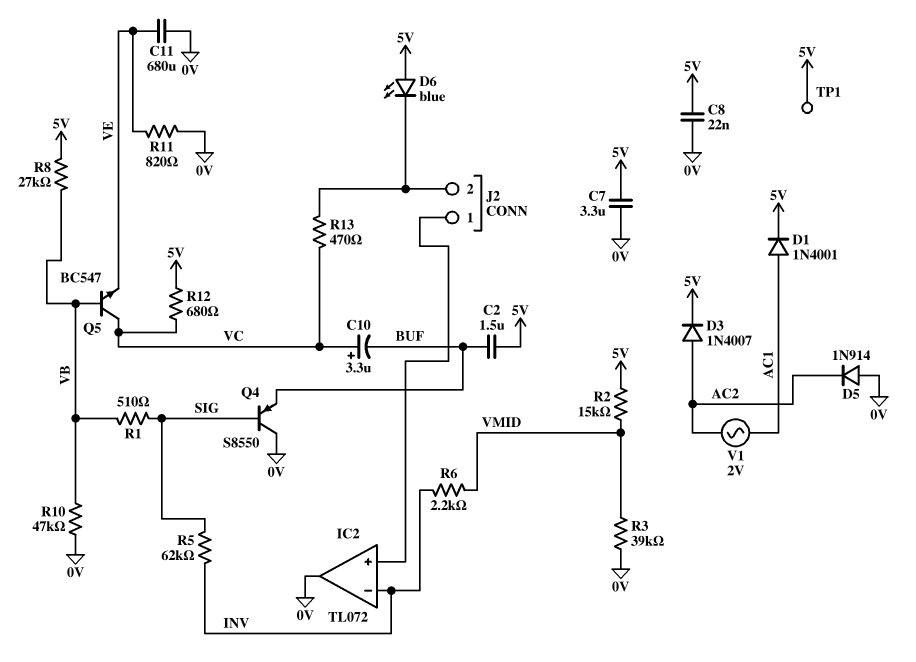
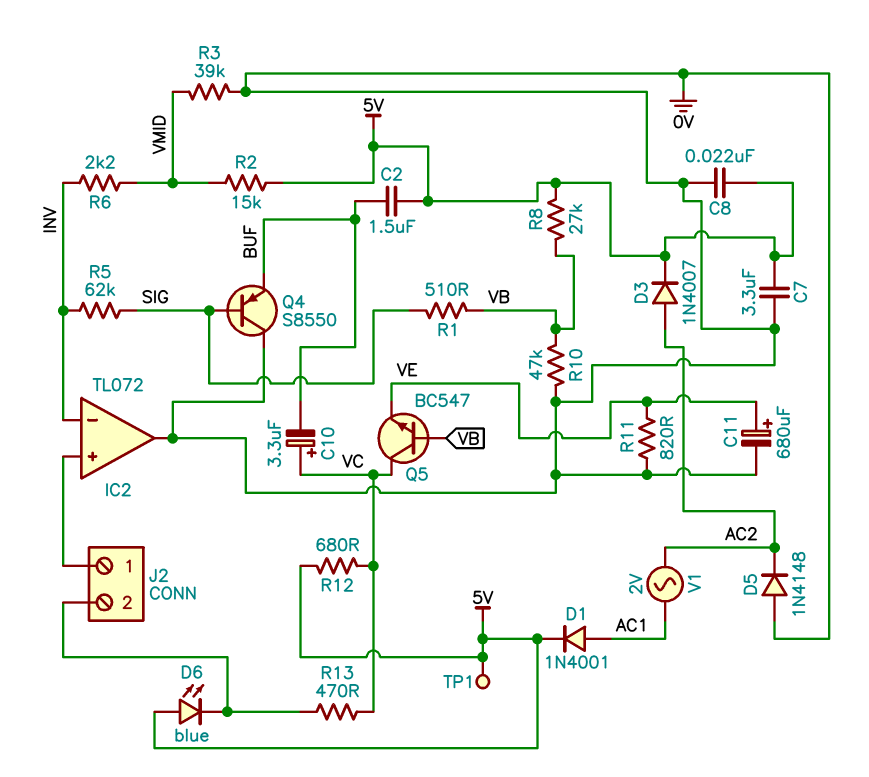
C11: 680uF (0V, VE) -> 680uF (plus VE, minus 0V)
D5: diode 1N914 (A 0V, K AC2) -> diode 1N4148 (A 0V, K AC2)

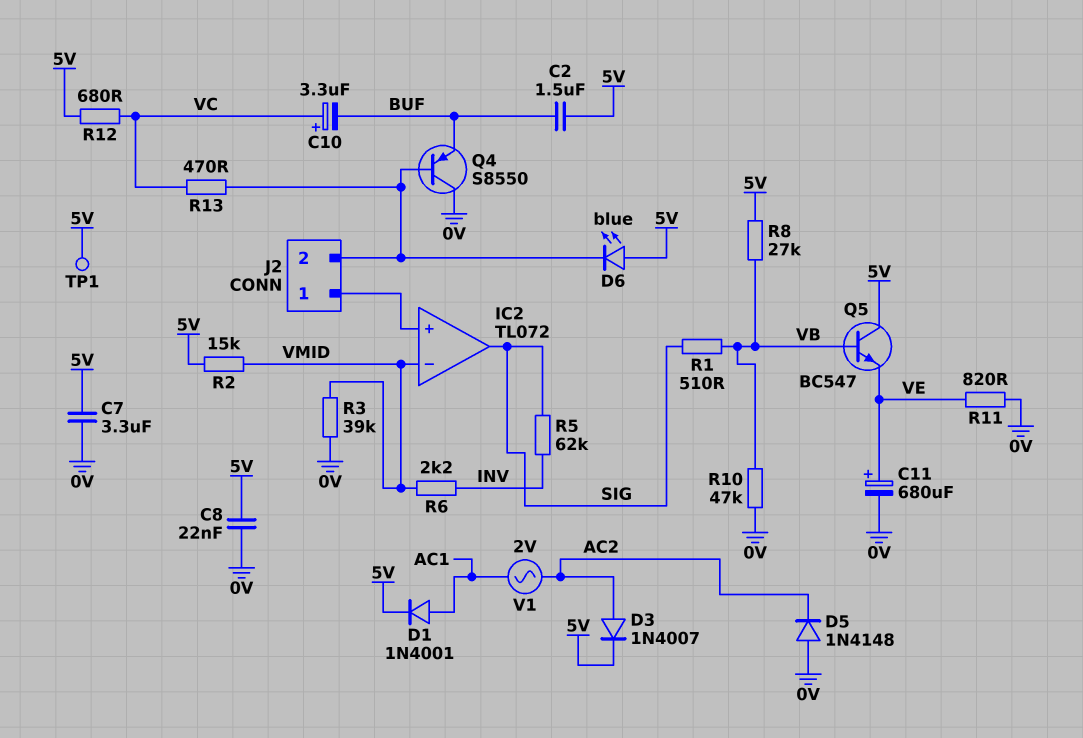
IC2 pin in-: INV -> VMID
IC2 pin out: 0V -> SIG
Q4: PNP S8550 (B SIG, C 0V, E BUF) -> PNP S8550 (B J2/2, C 0V, E BUF)
Q5: NPN BC547 (B VB, C VC, E VE) -> NPN BC547 (B VB, C 5V, E VE)

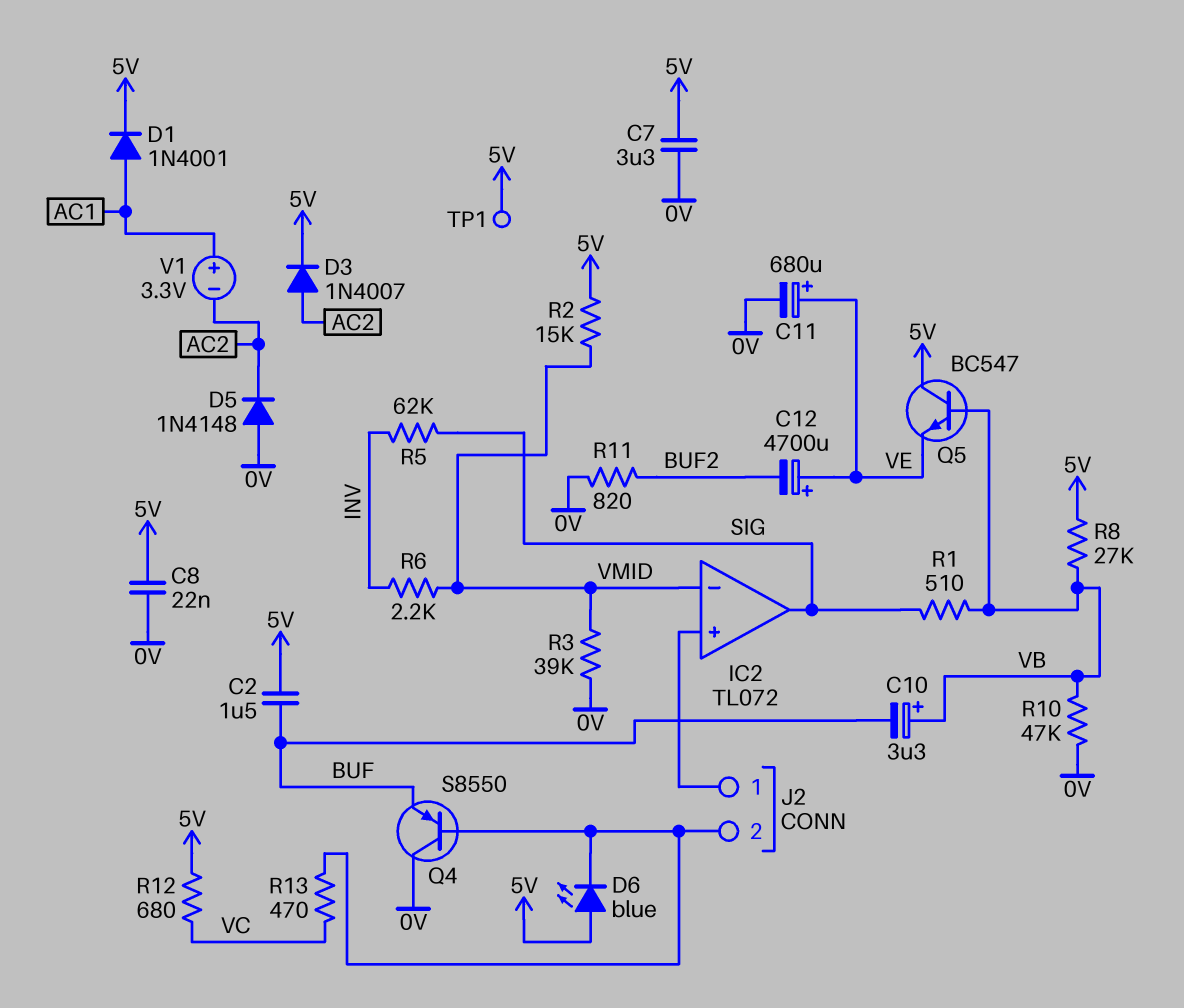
C10: 3.3uF (plus VC, minus BUF) -> 3.3uF (plus VB, minus BUF)
C12: none -> 4700uF (plus VE, minus BUF2)
R11: 820 (0V, VE) -> 820 (0V, BUF2)
V1: AC 2V (AC1, AC2) -> 3.3V (plus AC1, minus AC2)

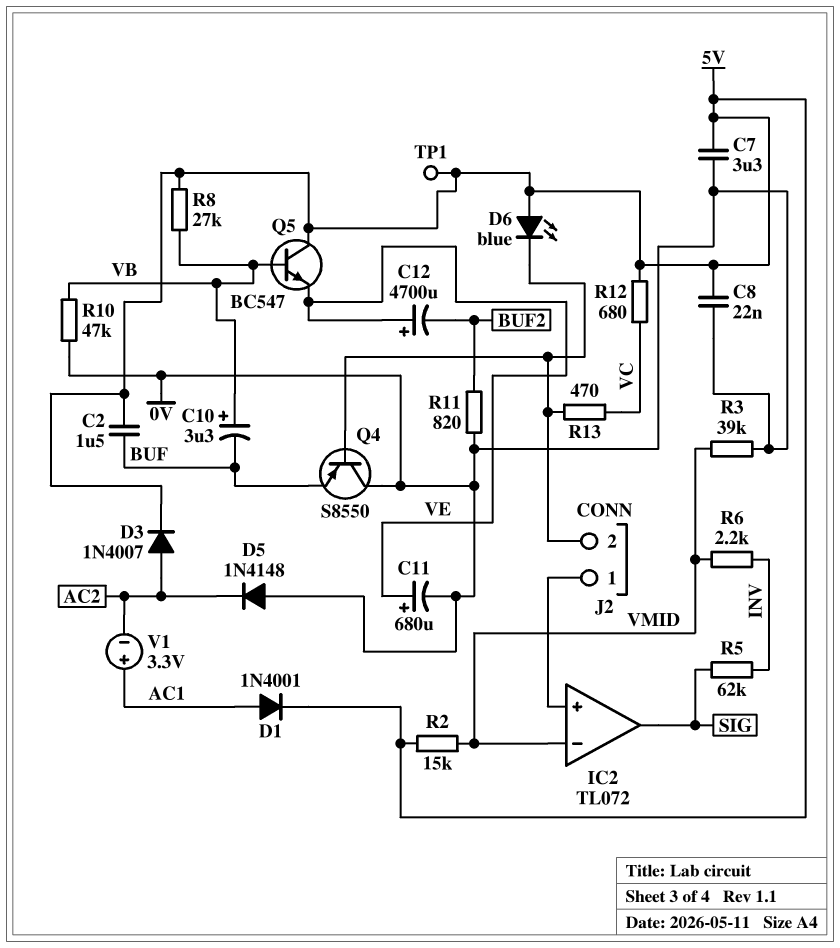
R1: 510 (SIG, VB) -> none

